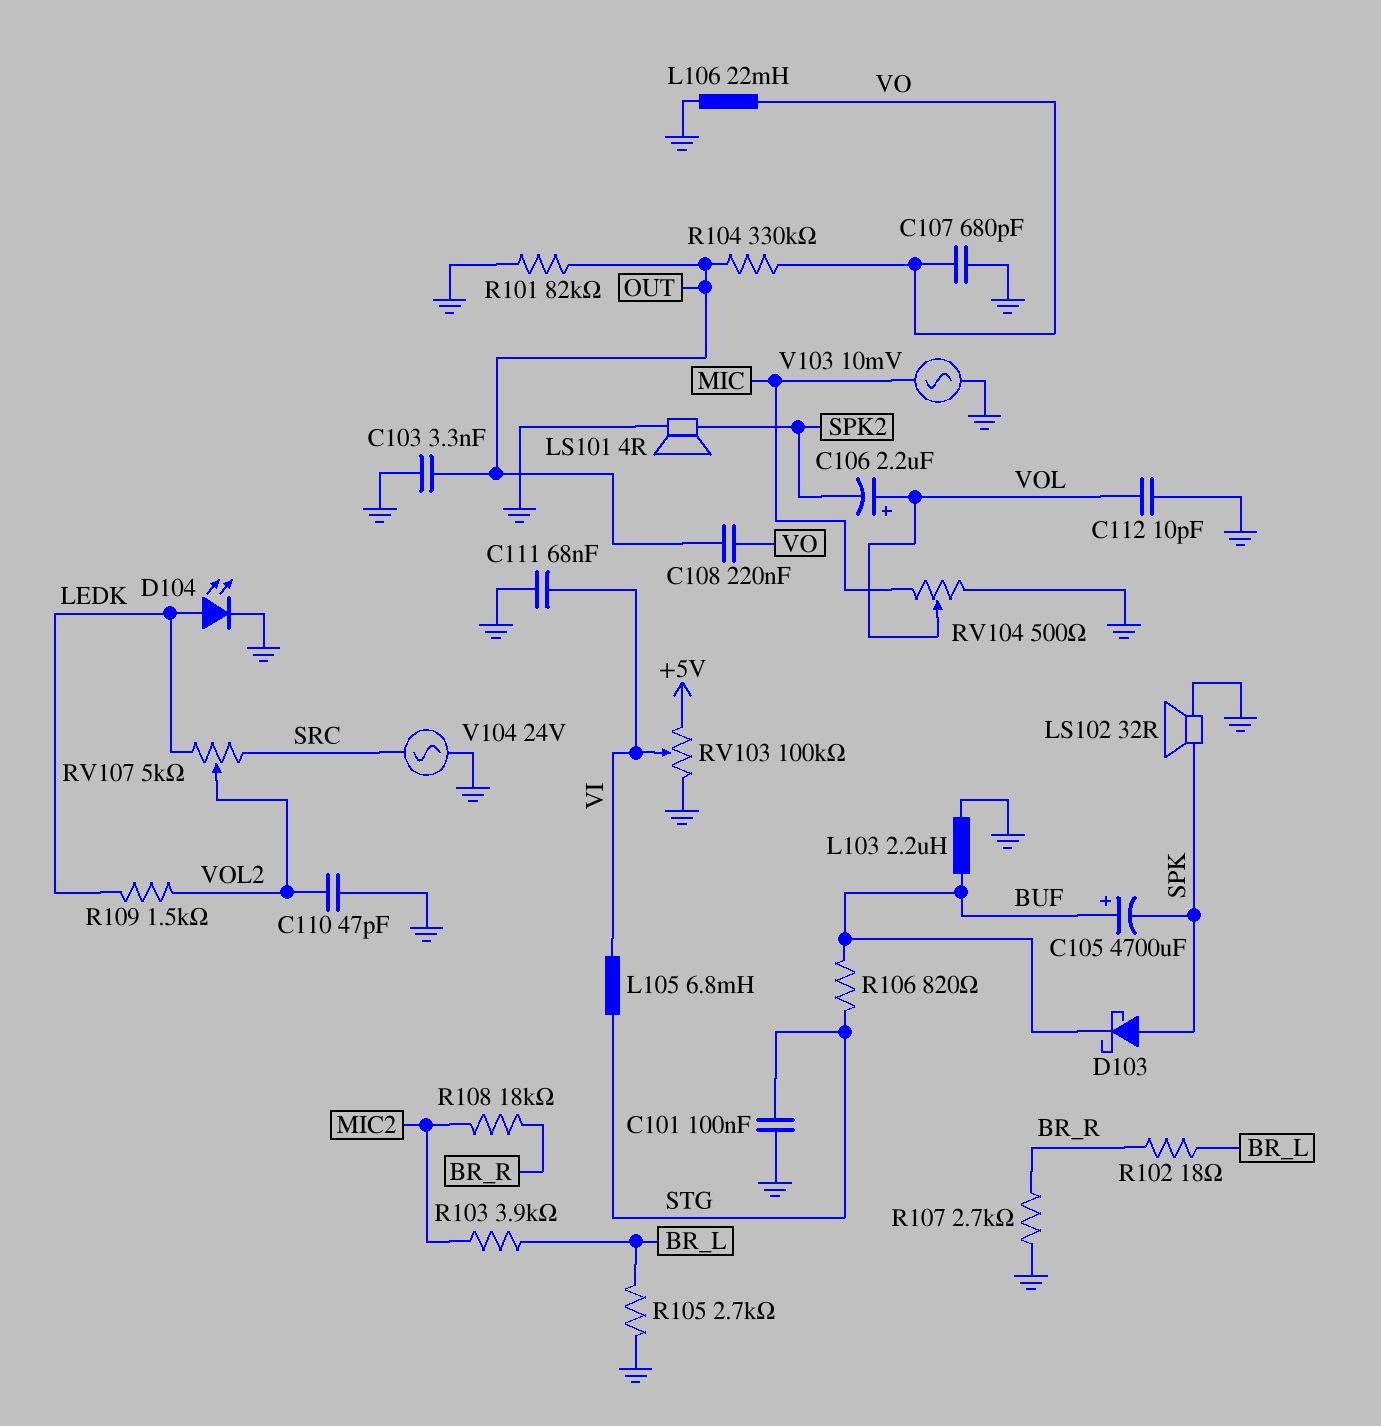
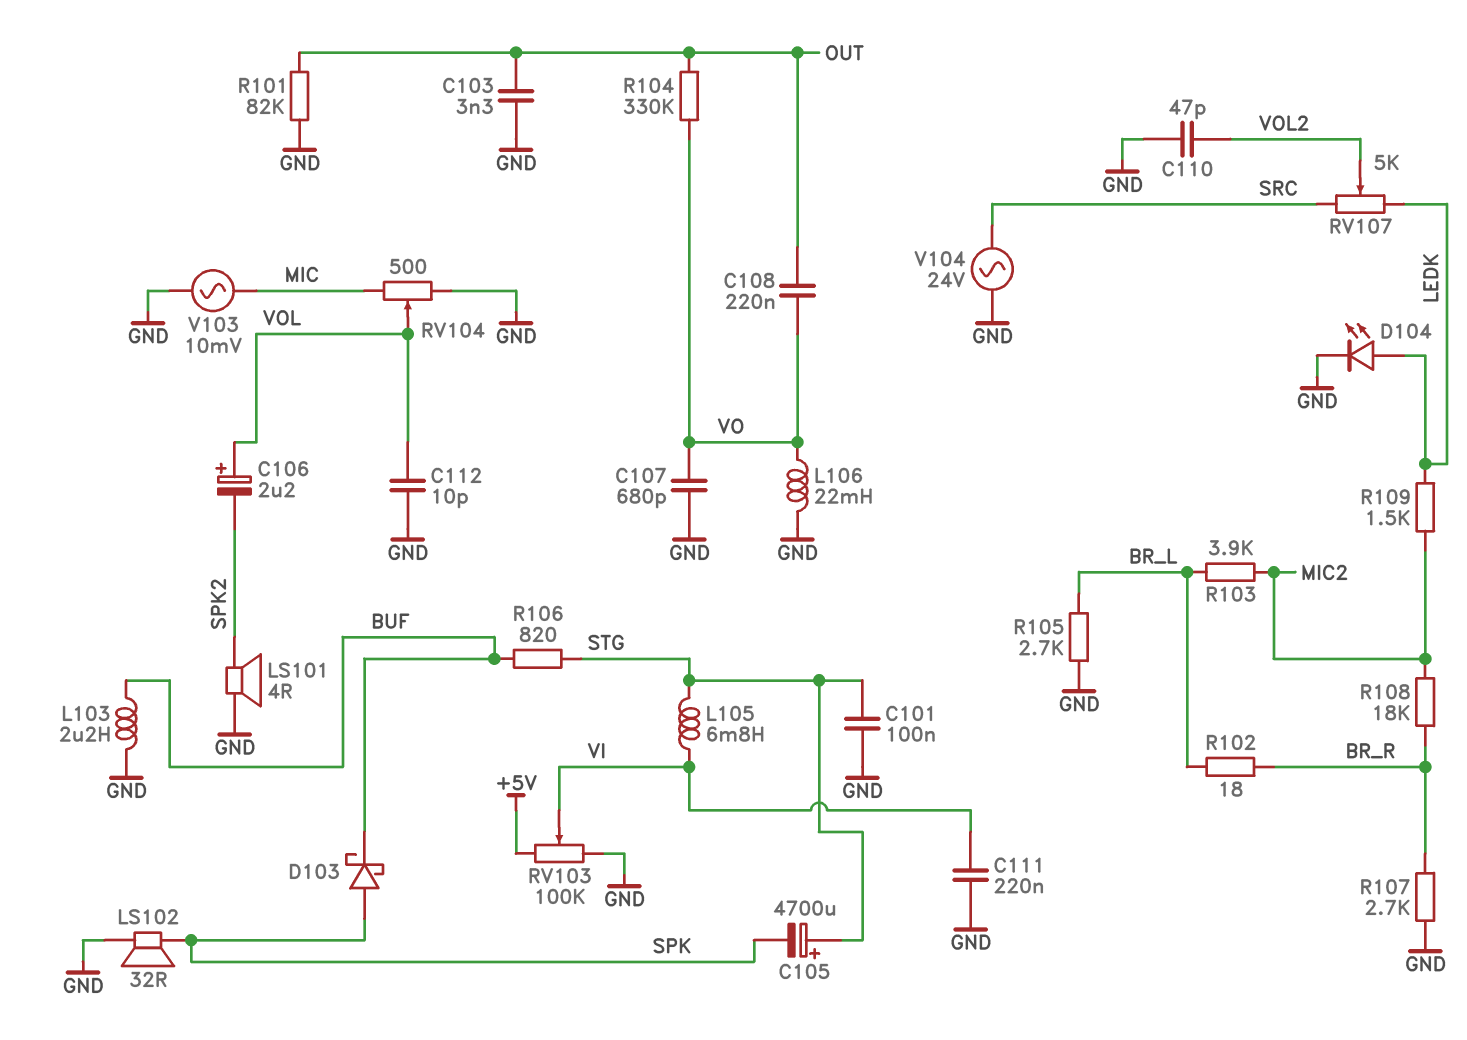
C105: 4700uF (plus BUF, minus SPK) -> 4700uF (plus STG, minus SPK)
C111: 68nF (GND, VI) -> 220nF (GND, VI)
R109: 1.5k (LEDK, VOL2) -> 1.5k (LEDK, MIC2)

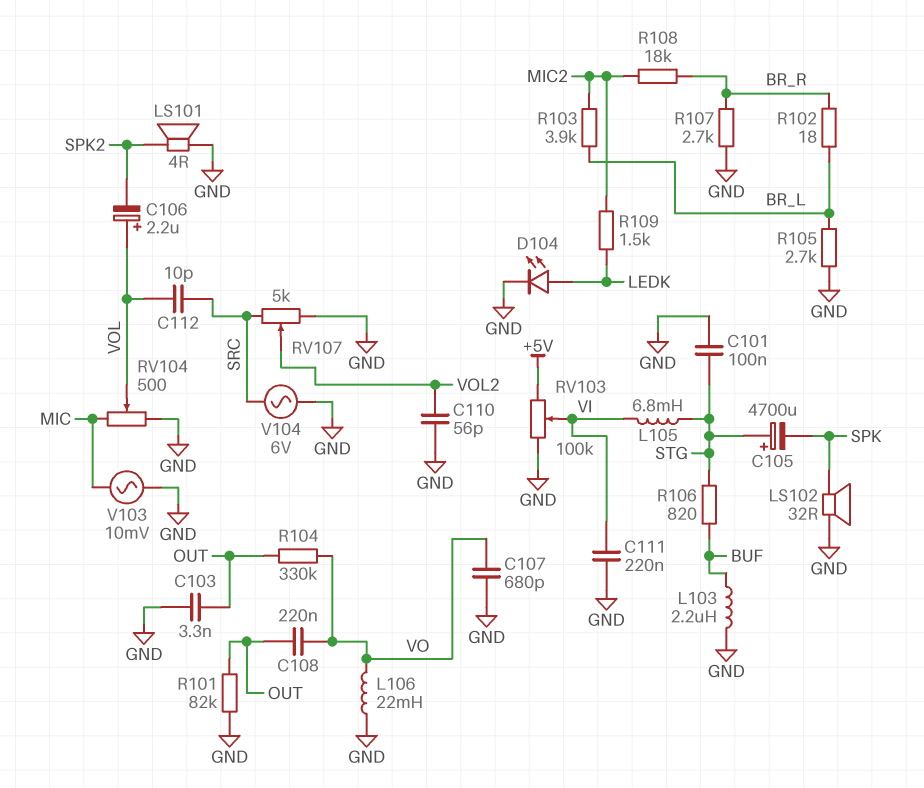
C110: 47pF (GND, VOL2) -> 56pF (GND, VOL2)
C112: 10pF (GND, VOL) -> 10pF (SRC, VOL)
D103: schottky (A SPK, K BUF) -> none
RV107: 5k (LEDK, SRC, wiper VOL2) -> 5k (GND, SRC, wiper VOL2)
V104: AC 24V (GND, SRC) -> AC 6V (GND, SRC)

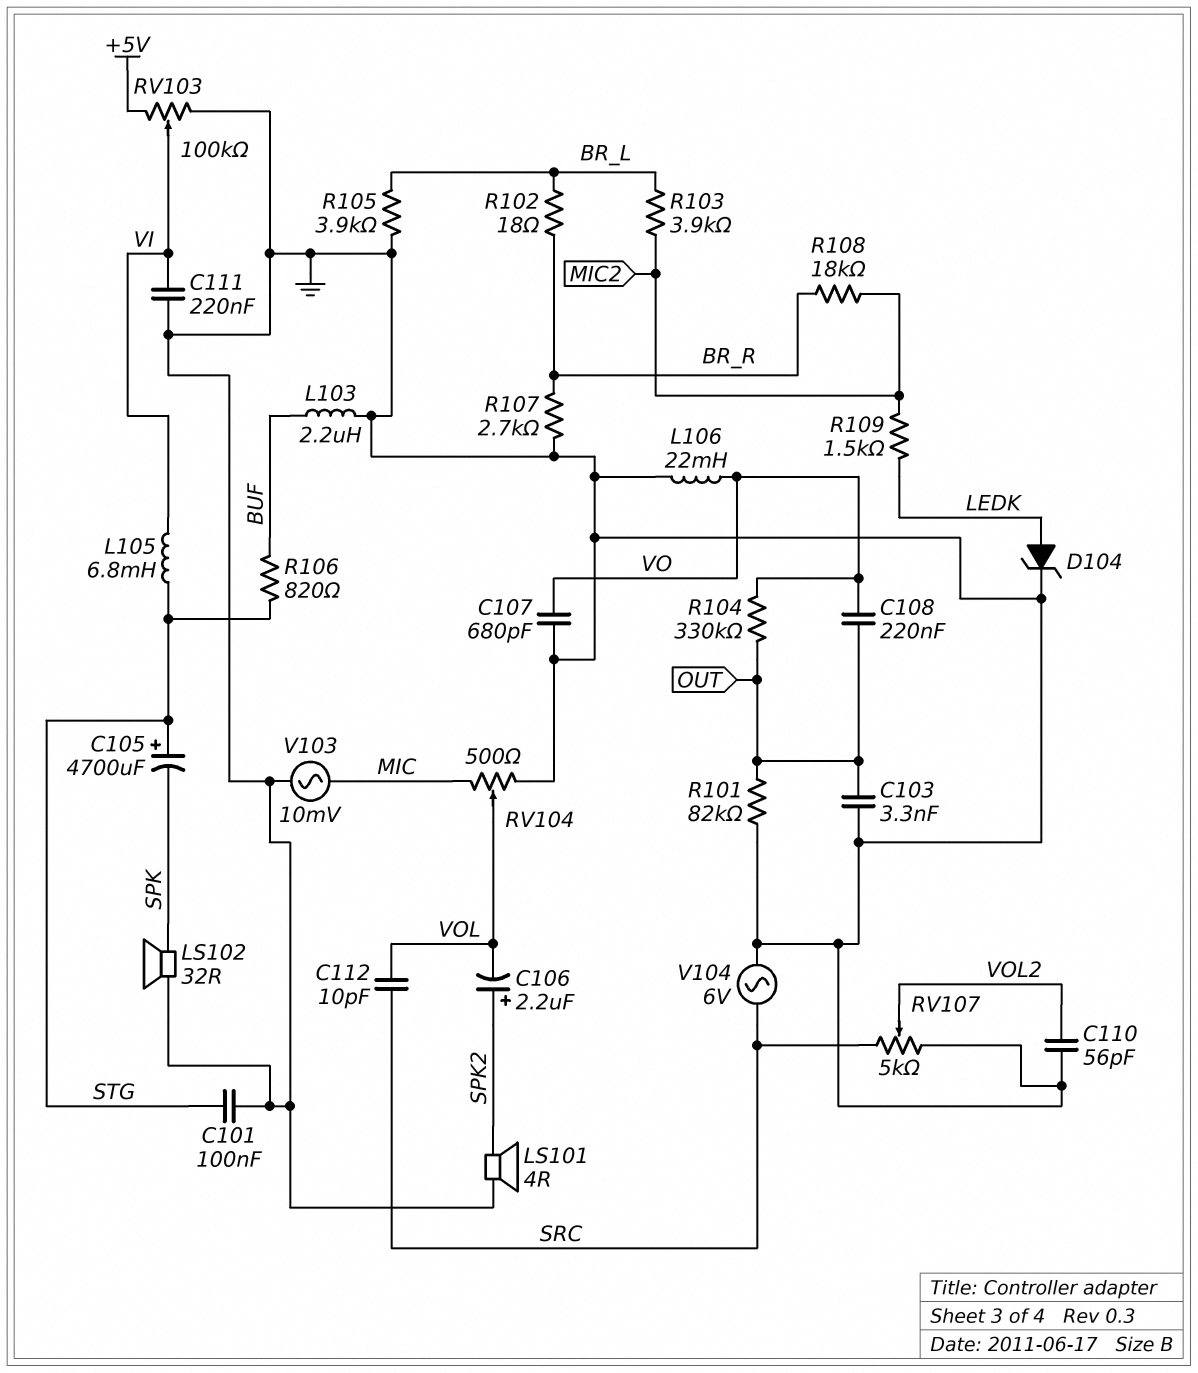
C106: 2.2uF (plus VOL, minus SPK2) -> 2.2uF (plus SPK2, minus VOL)
D104: LED (A LEDK, K GND) -> zener (A LEDK, K GND)
R105: 2.7k (BR_L, GND) -> 3.9k (BR_L, GND)

